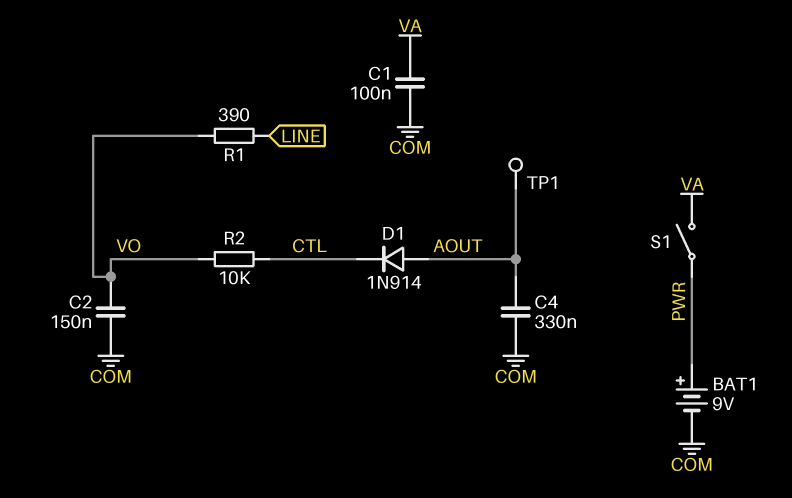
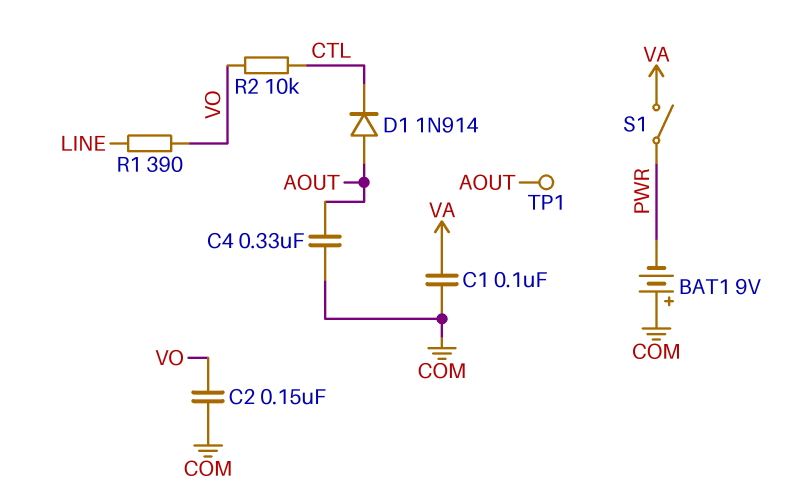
BAT1: 9V (plus PWR, minus COM) -> 9V (plus COM, minus PWR)

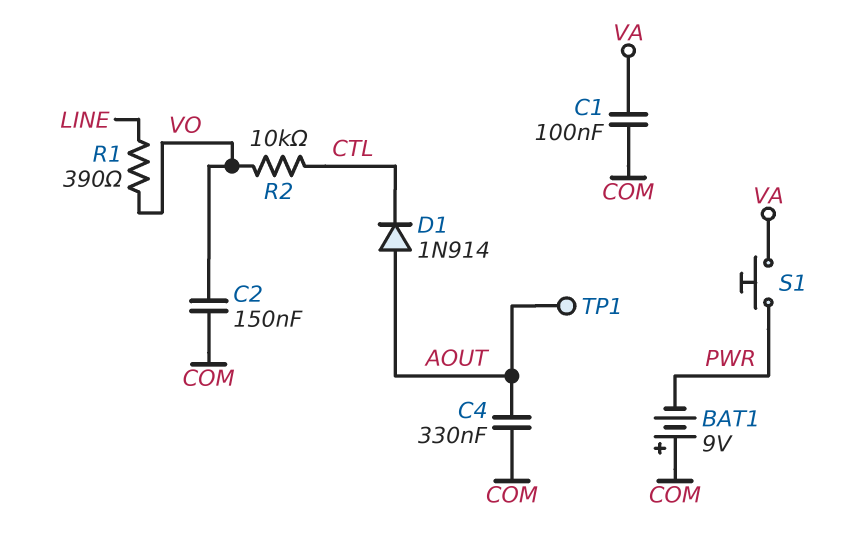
S1: switch (PWR, VA) -> button (PWR, VA)

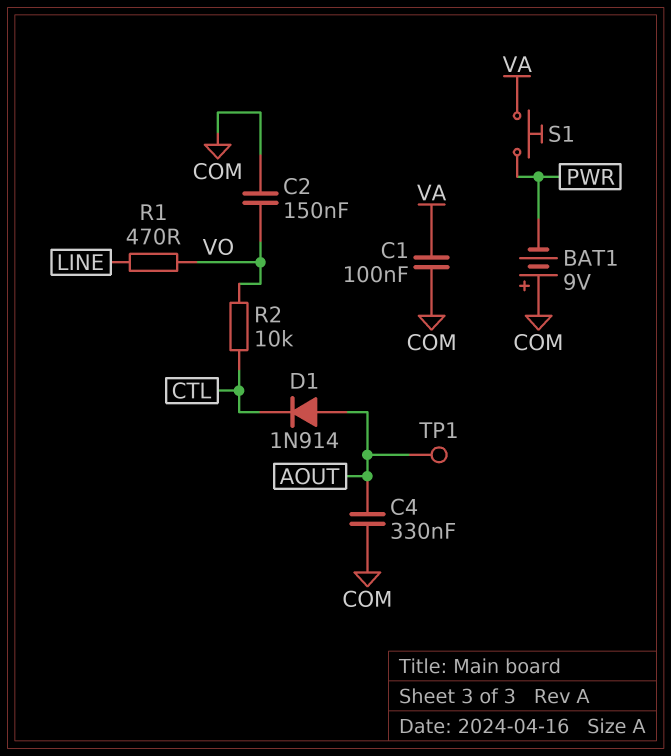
R1: 390 (LINE, VO) -> 470 (LINE, VO)

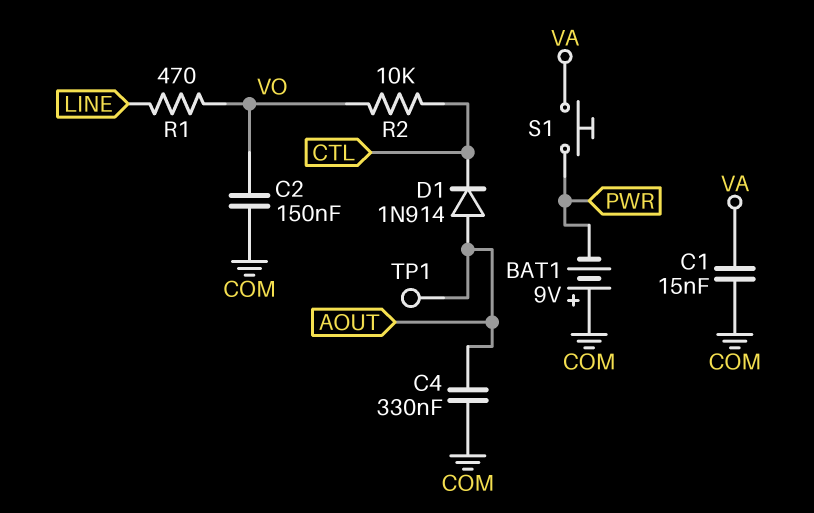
C1: 100nF (COM, VA) -> 15nF (COM, VA)

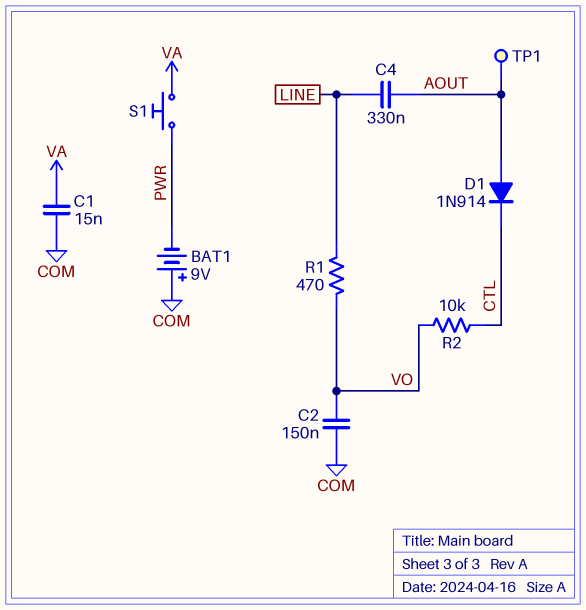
C4: 330nF (AOUT, COM) -> 330nF (AOUT, LINE)

